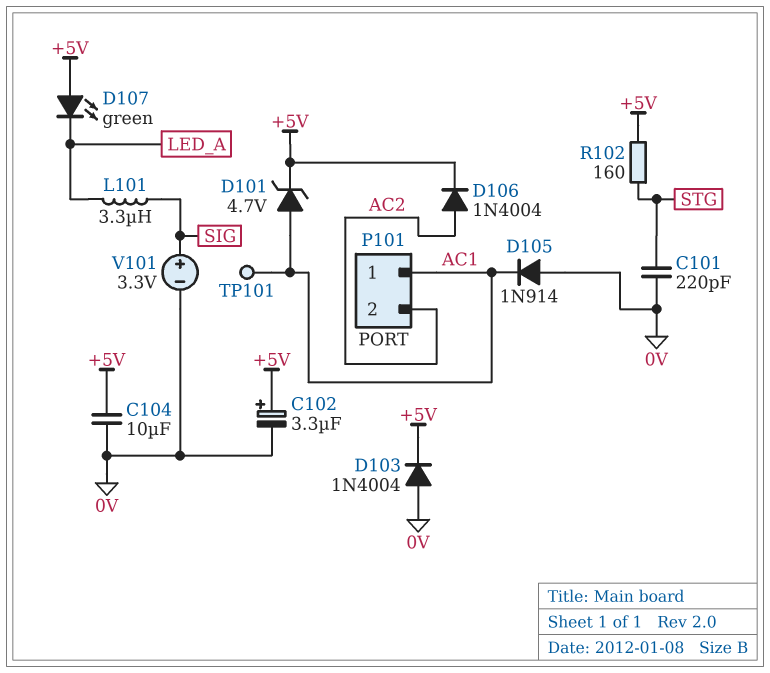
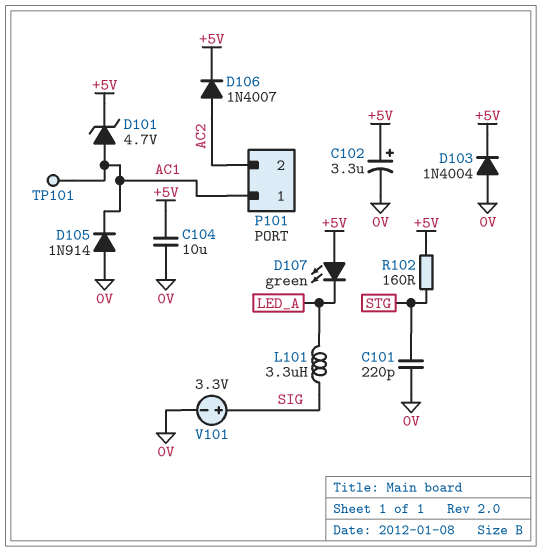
D106: diode 1N4004 (A AC2, K +5V) -> diode 1N4007 (A AC2, K +5V)

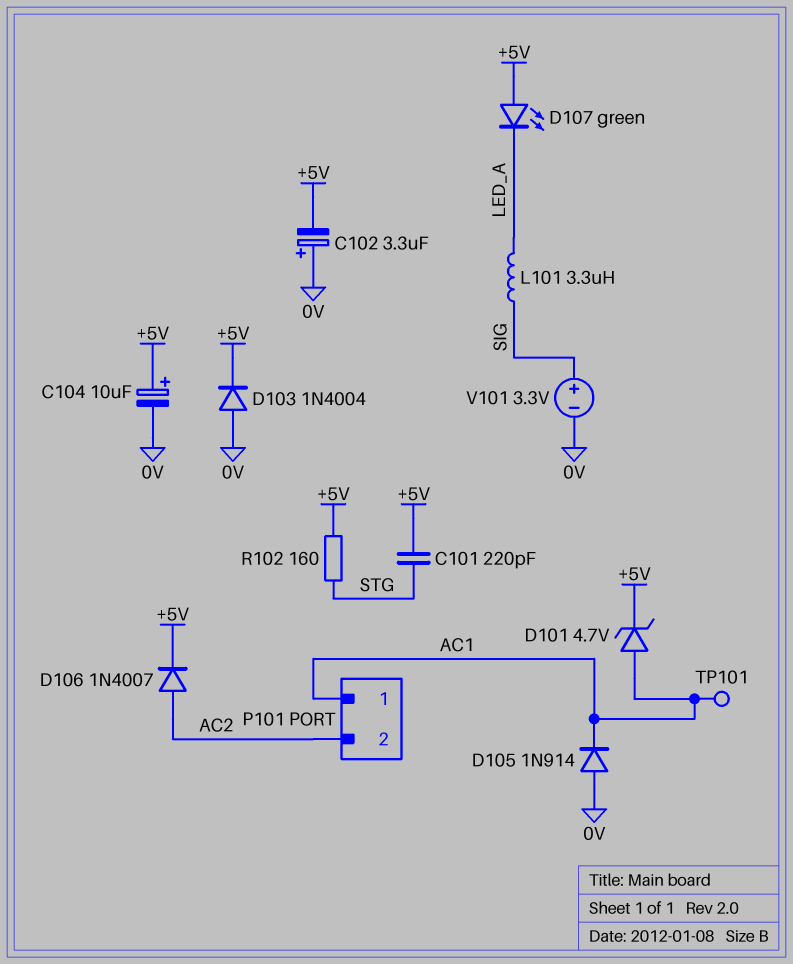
C101: 220pF (0V, STG) -> 220pF (+5V, STG)
C102: 3.3uF (plus +5V, minus 0V) -> 3.3uF (plus 0V, minus +5V)
C104: 10uF (+5V, 0V) -> 10uF (plus +5V, minus 0V)

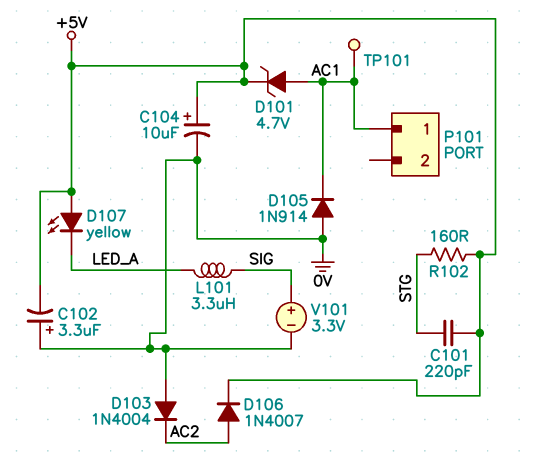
D103: diode 1N4004 (A 0V, K +5V) -> diode 1N4004 (A 0V, K AC2)
D107: LED green (A +5V, K LED_A) -> LED yellow (A +5V, K LED_A)
P101 pin 2: AC2 -> none

